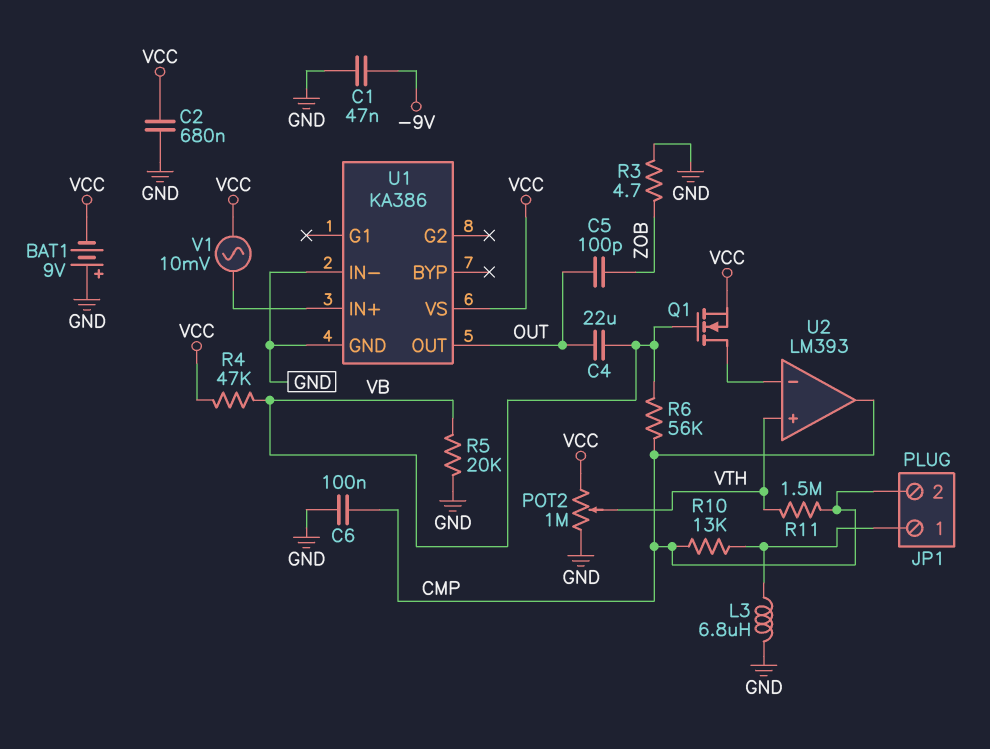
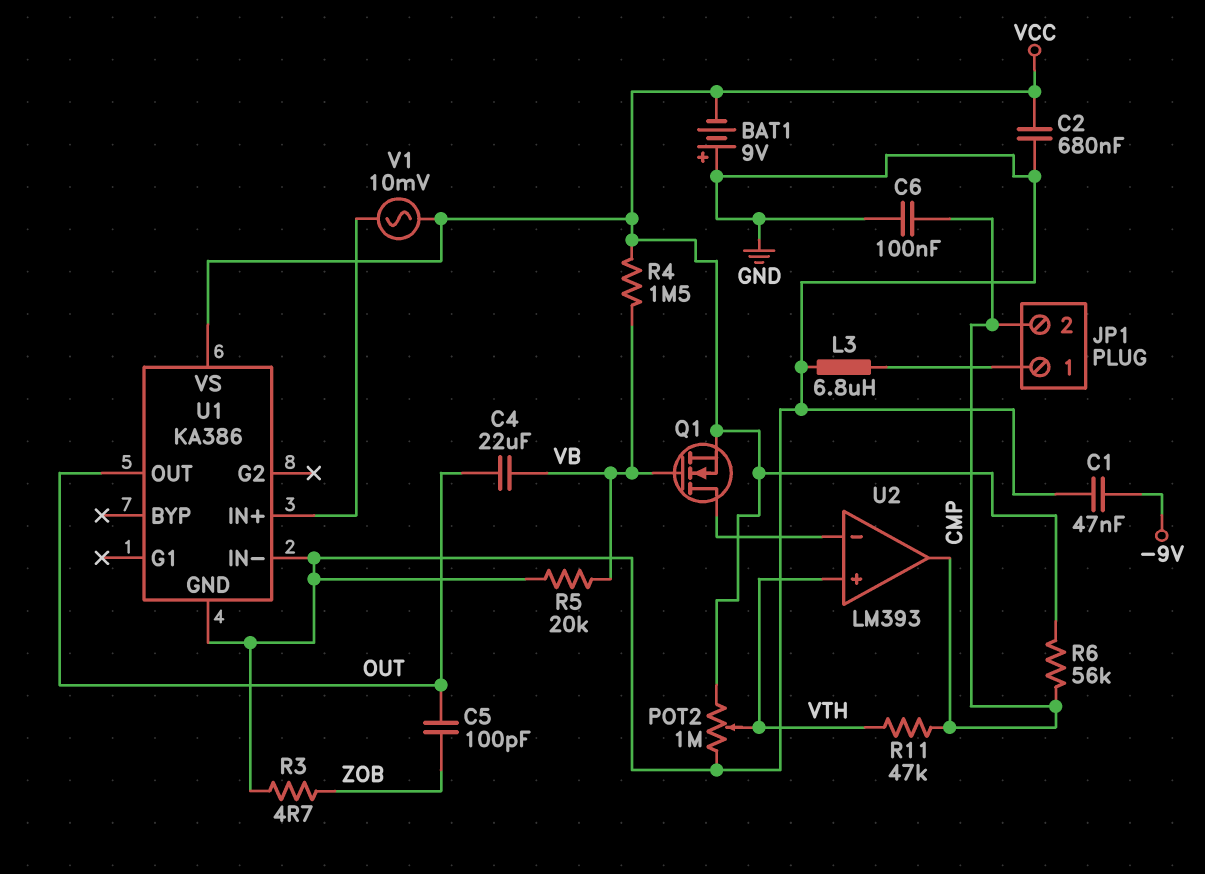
R4: 47k (VB, VCC) -> 1.5M (VB, VCC)
R6: 56k (CMP, VB) -> 56k (CMP, VCC)
R10: 13k (CMP, JP1/1) -> none
R11: 1.5M (CMP, VTH) -> 47k (CMP, VTH)

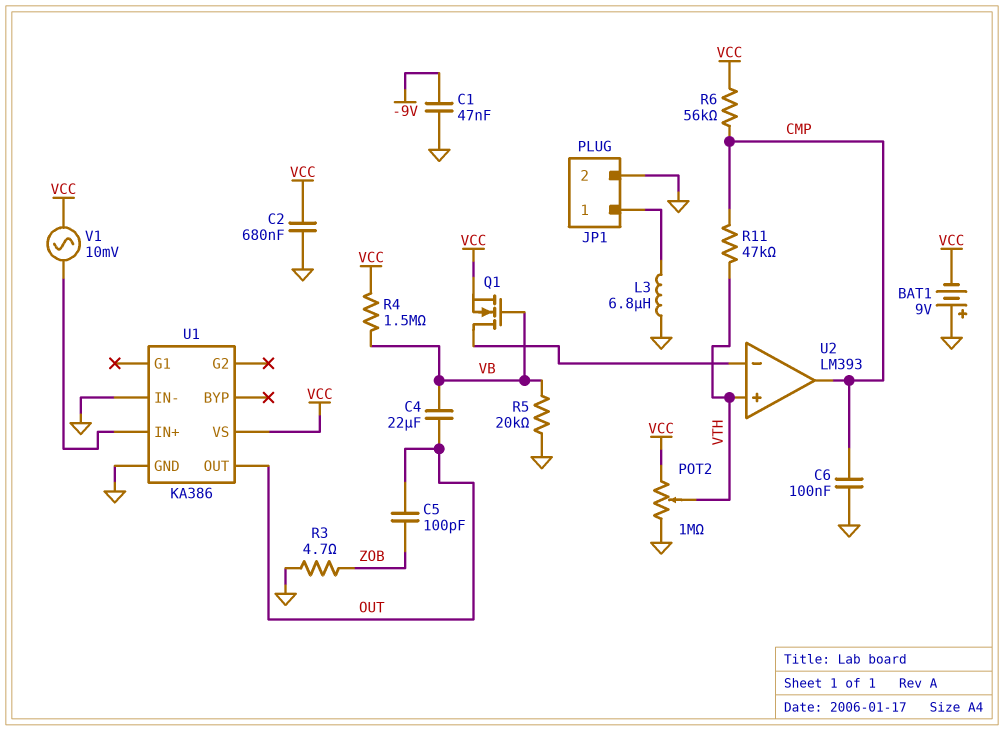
JP1 pin 2: CMP -> GND

